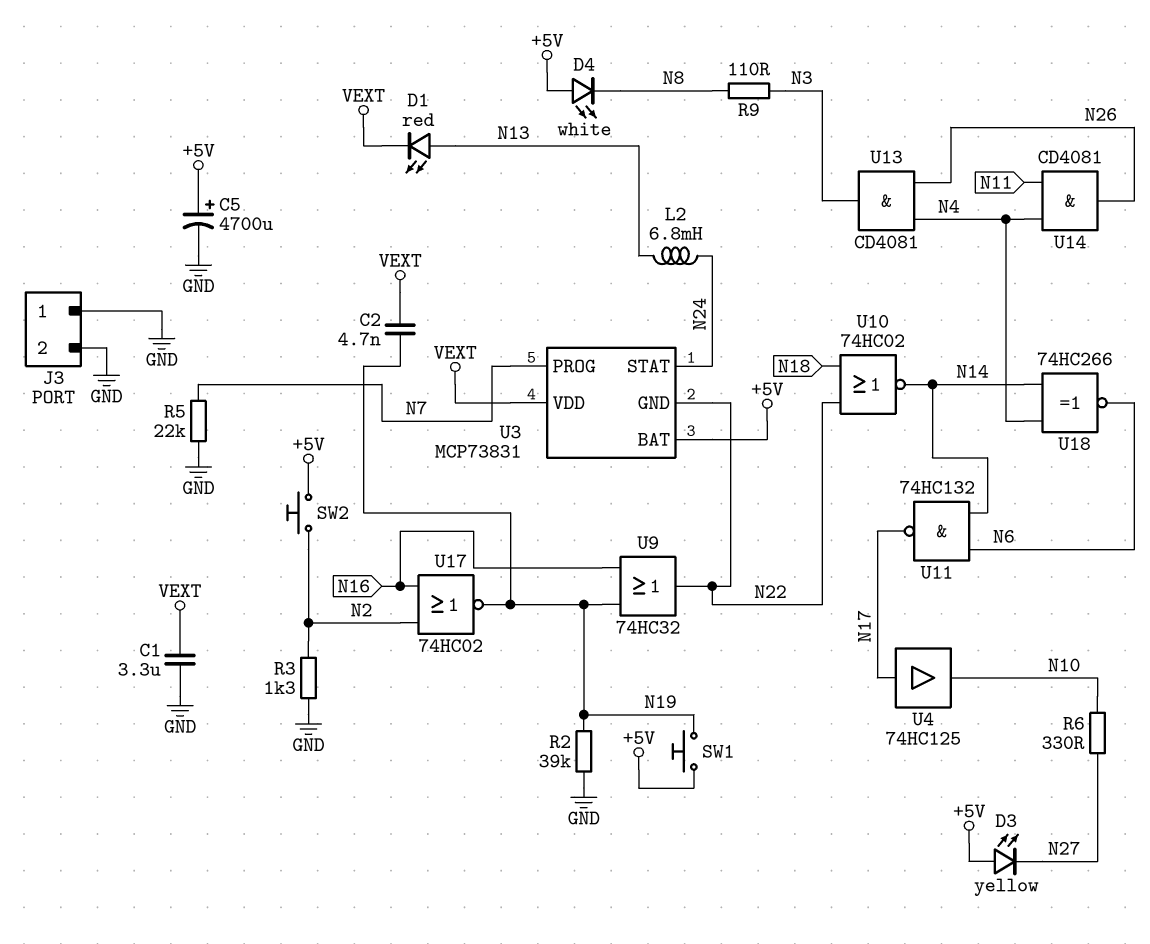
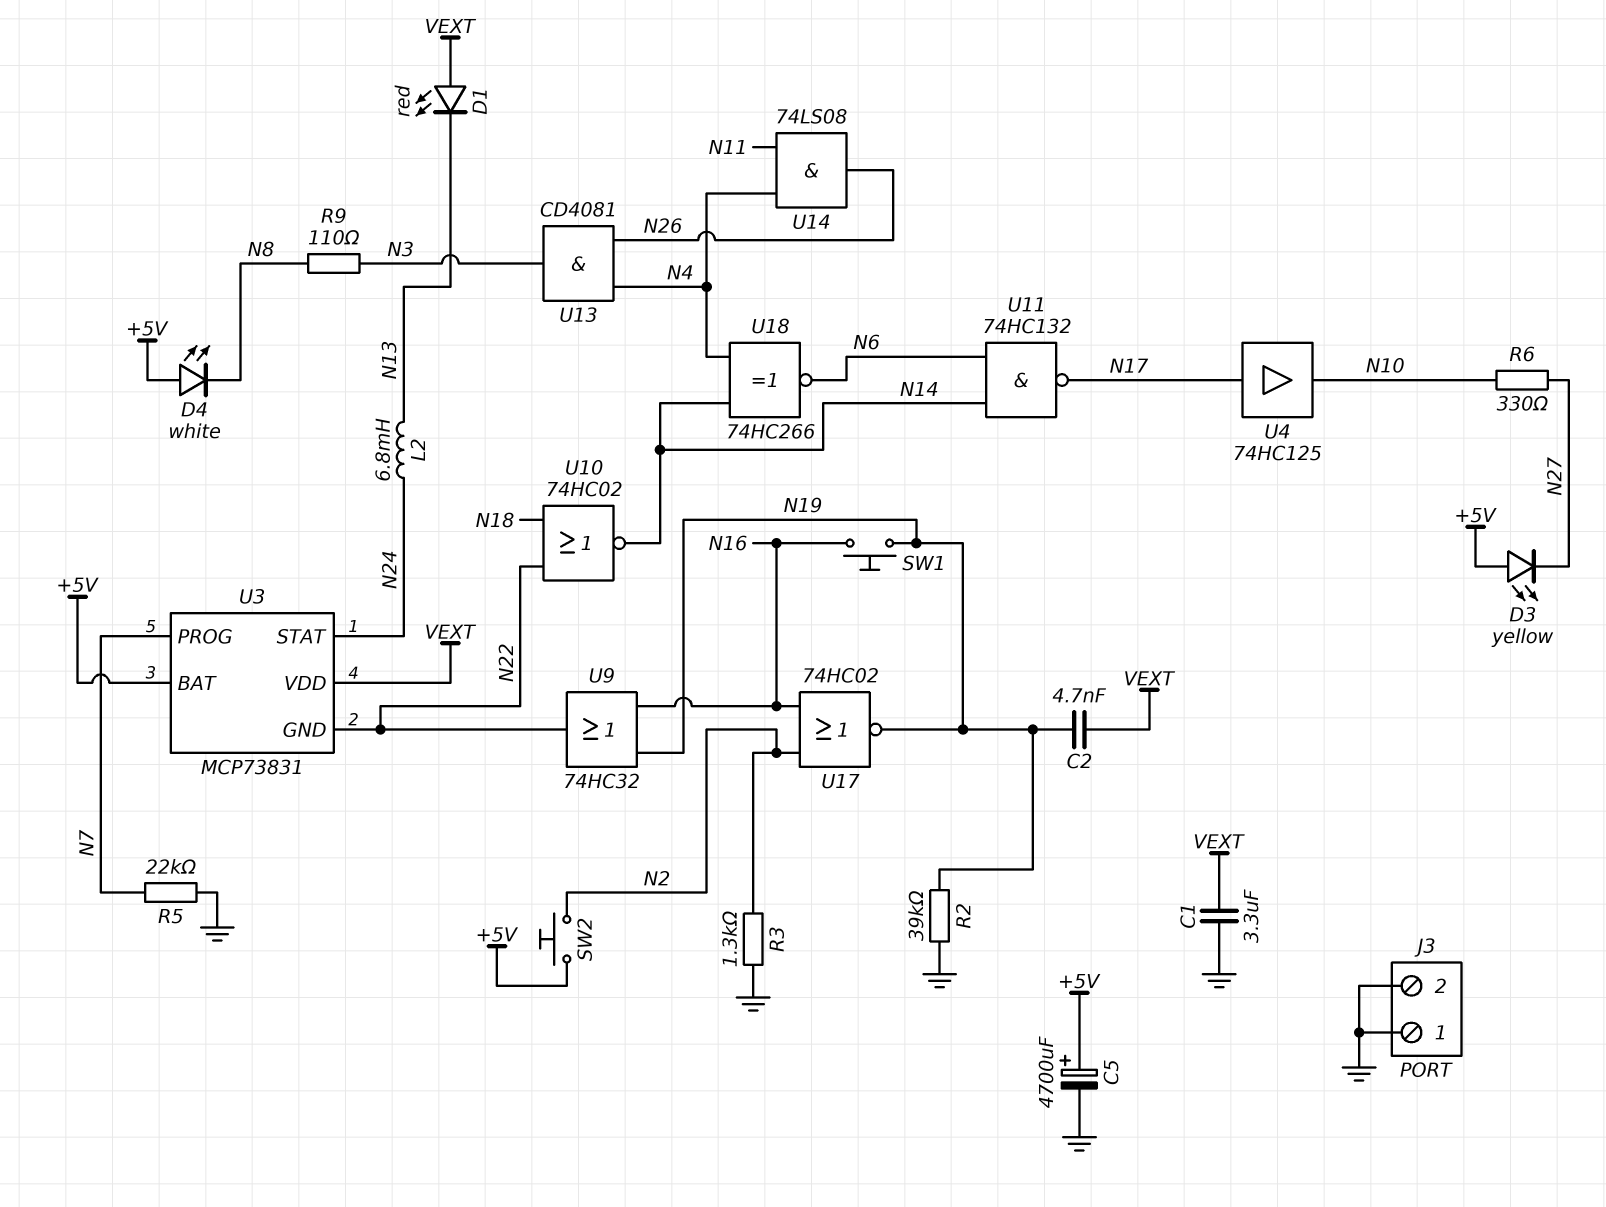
D1: LED red (A N13, K VEXT) -> LED red (A VEXT, K N13)
SW1: button (+5V, N19) -> button (N16, N19)
U14: AND CD4081 (in N4, in N11, out N26) -> AND 74LS08 (in N4, in N11, out N26)

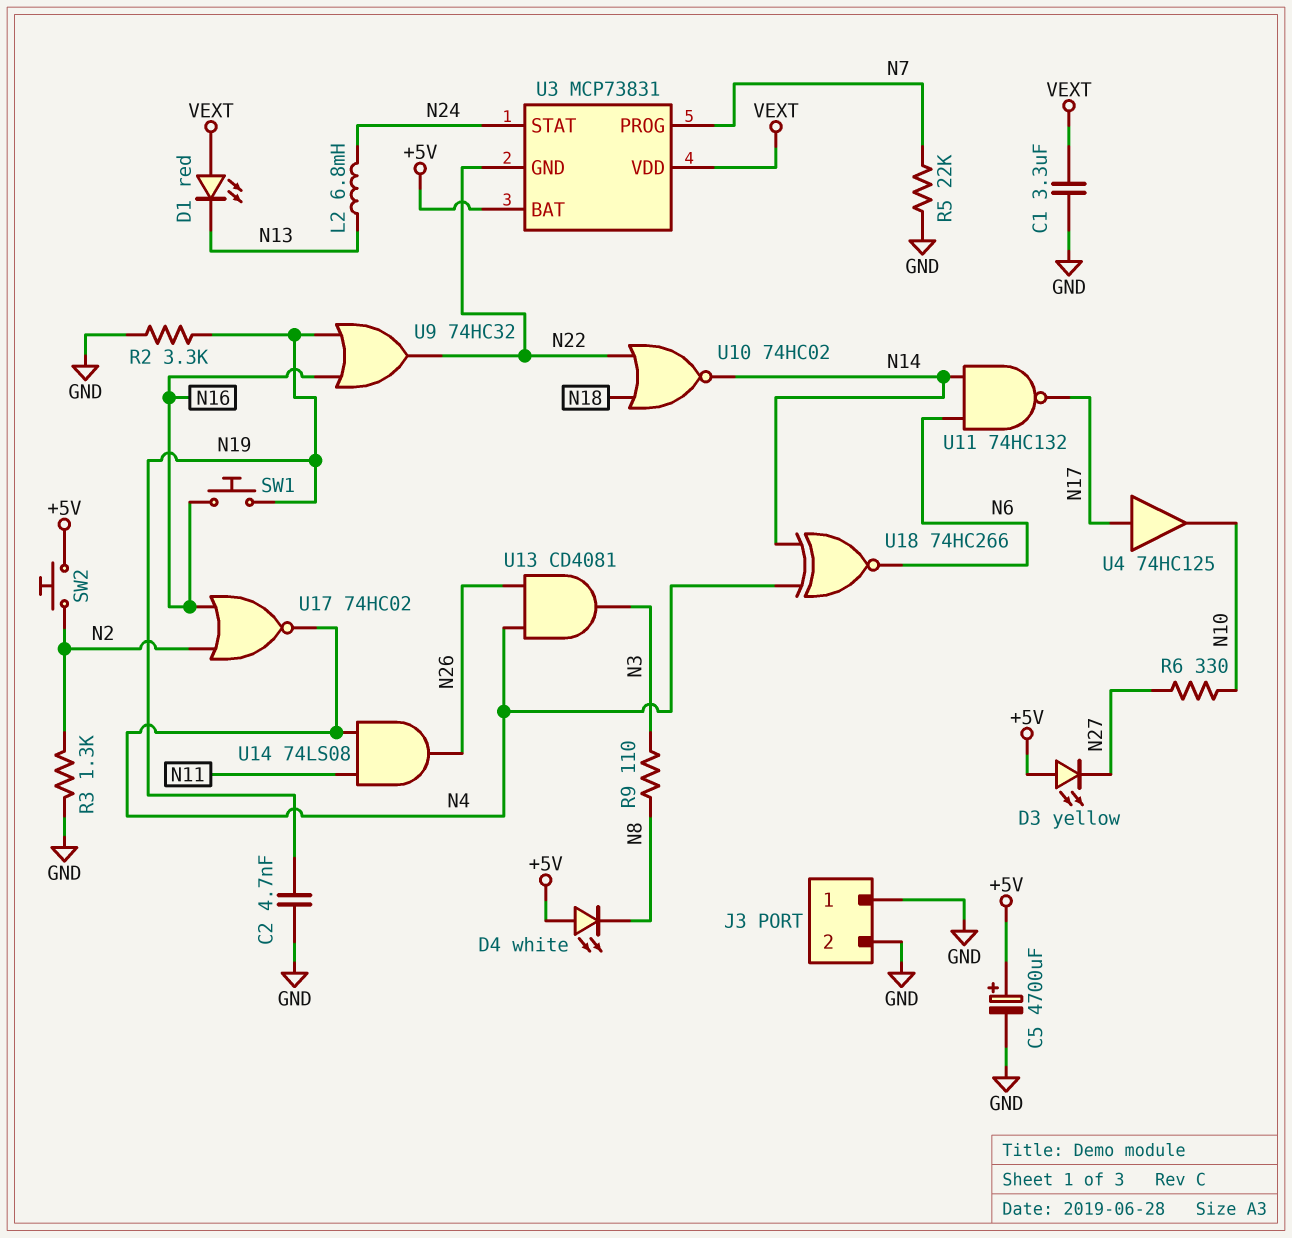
C2: 4.7nF (N19, VEXT) -> 4.7nF (GND, N19)
R2: 39k (GND, N19) -> 3.3k (GND, N19)
U17: NOR 74HC02 (in N2, in N16, out N19) -> NOR 74HC02 (in N2, in N16, out N4)

